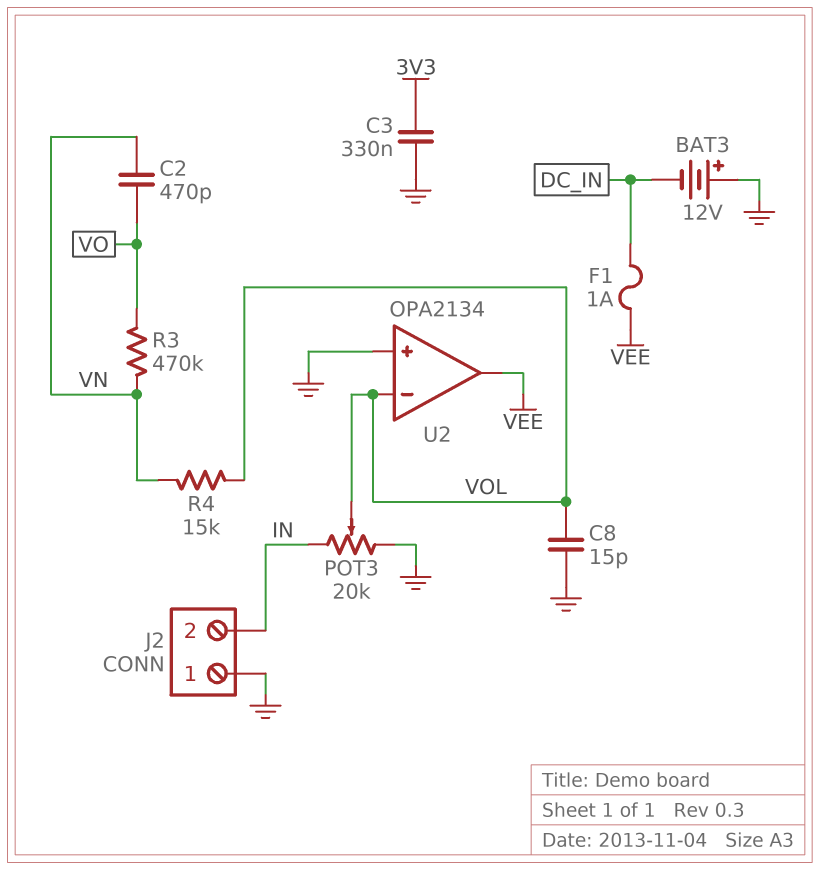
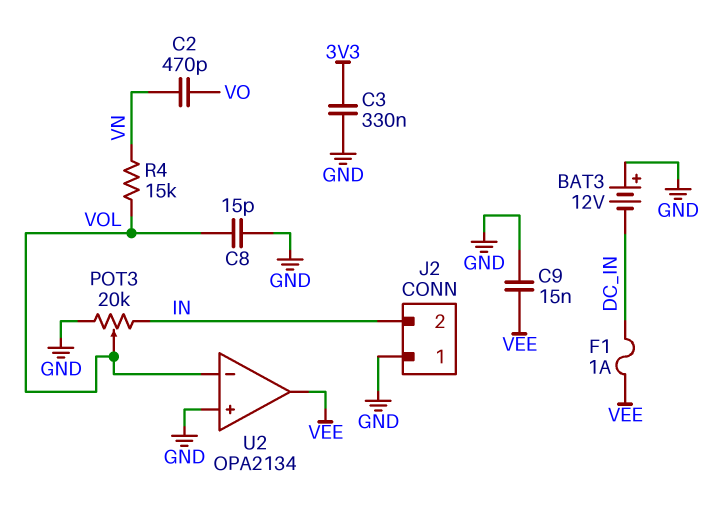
C9: none -> 15nF (GND, VEE)
R3: 470k (VN, VO) -> none

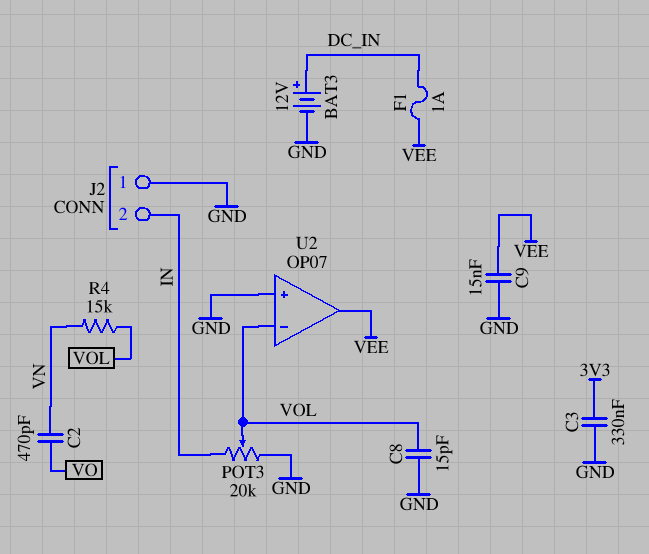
BAT3: 12V (plus GND, minus DC_IN) -> 12V (plus DC_IN, minus GND)
U2: OPA2134 -> OP07

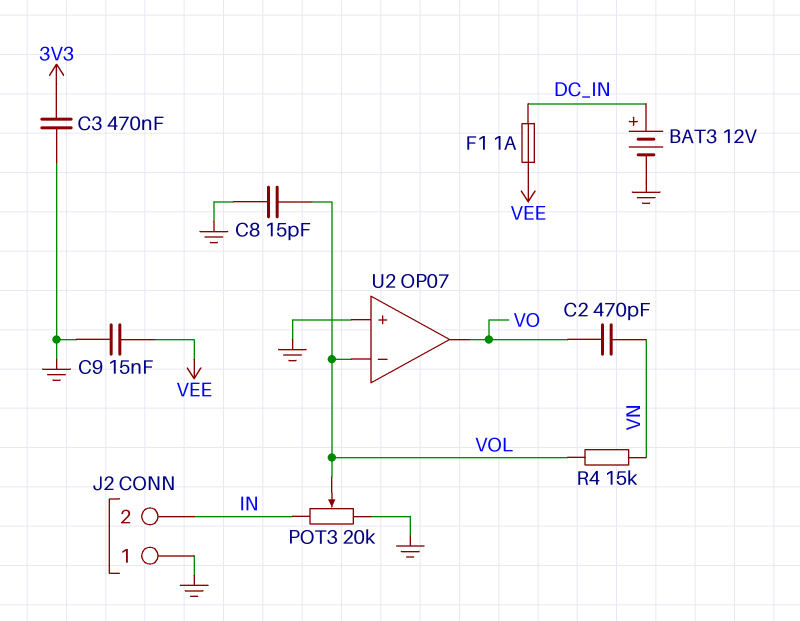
C3: 330nF (3V3, GND) -> 470nF (3V3, GND)
U2 pin out: VEE -> VO

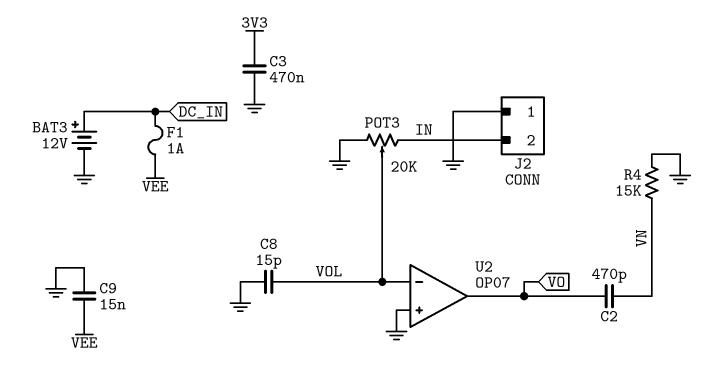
R4: 15k (VN, VOL) -> 15k (GND, VN)

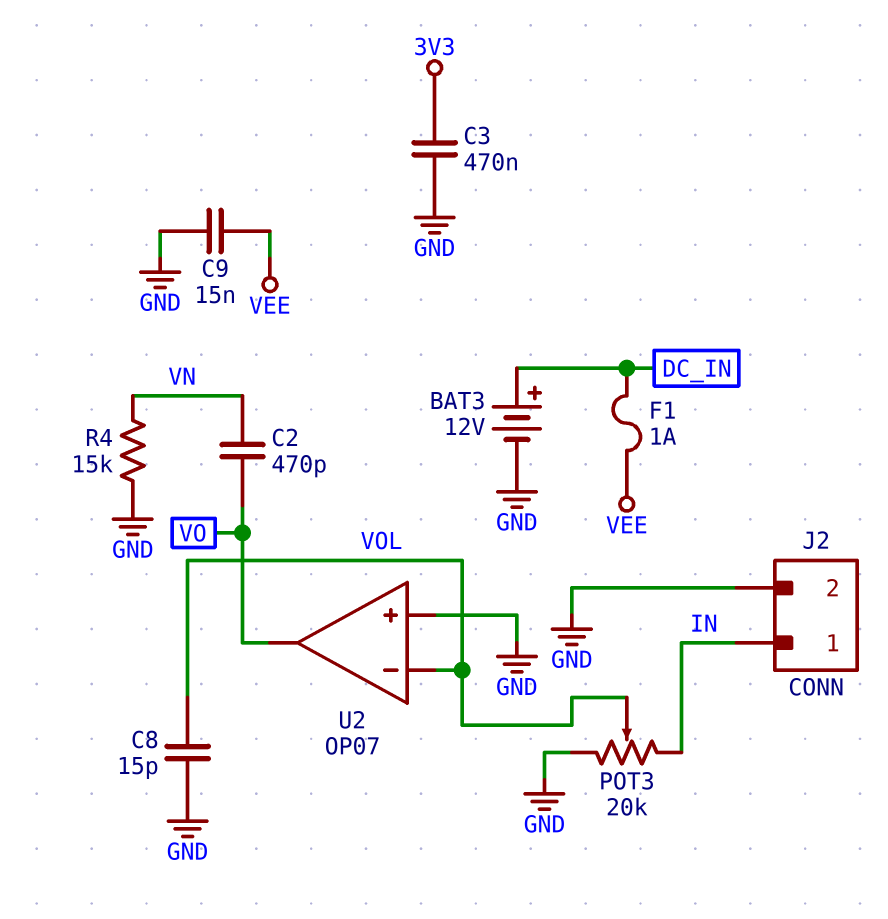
J2 pin 1: GND -> IN
J2 pin 2: IN -> GND

